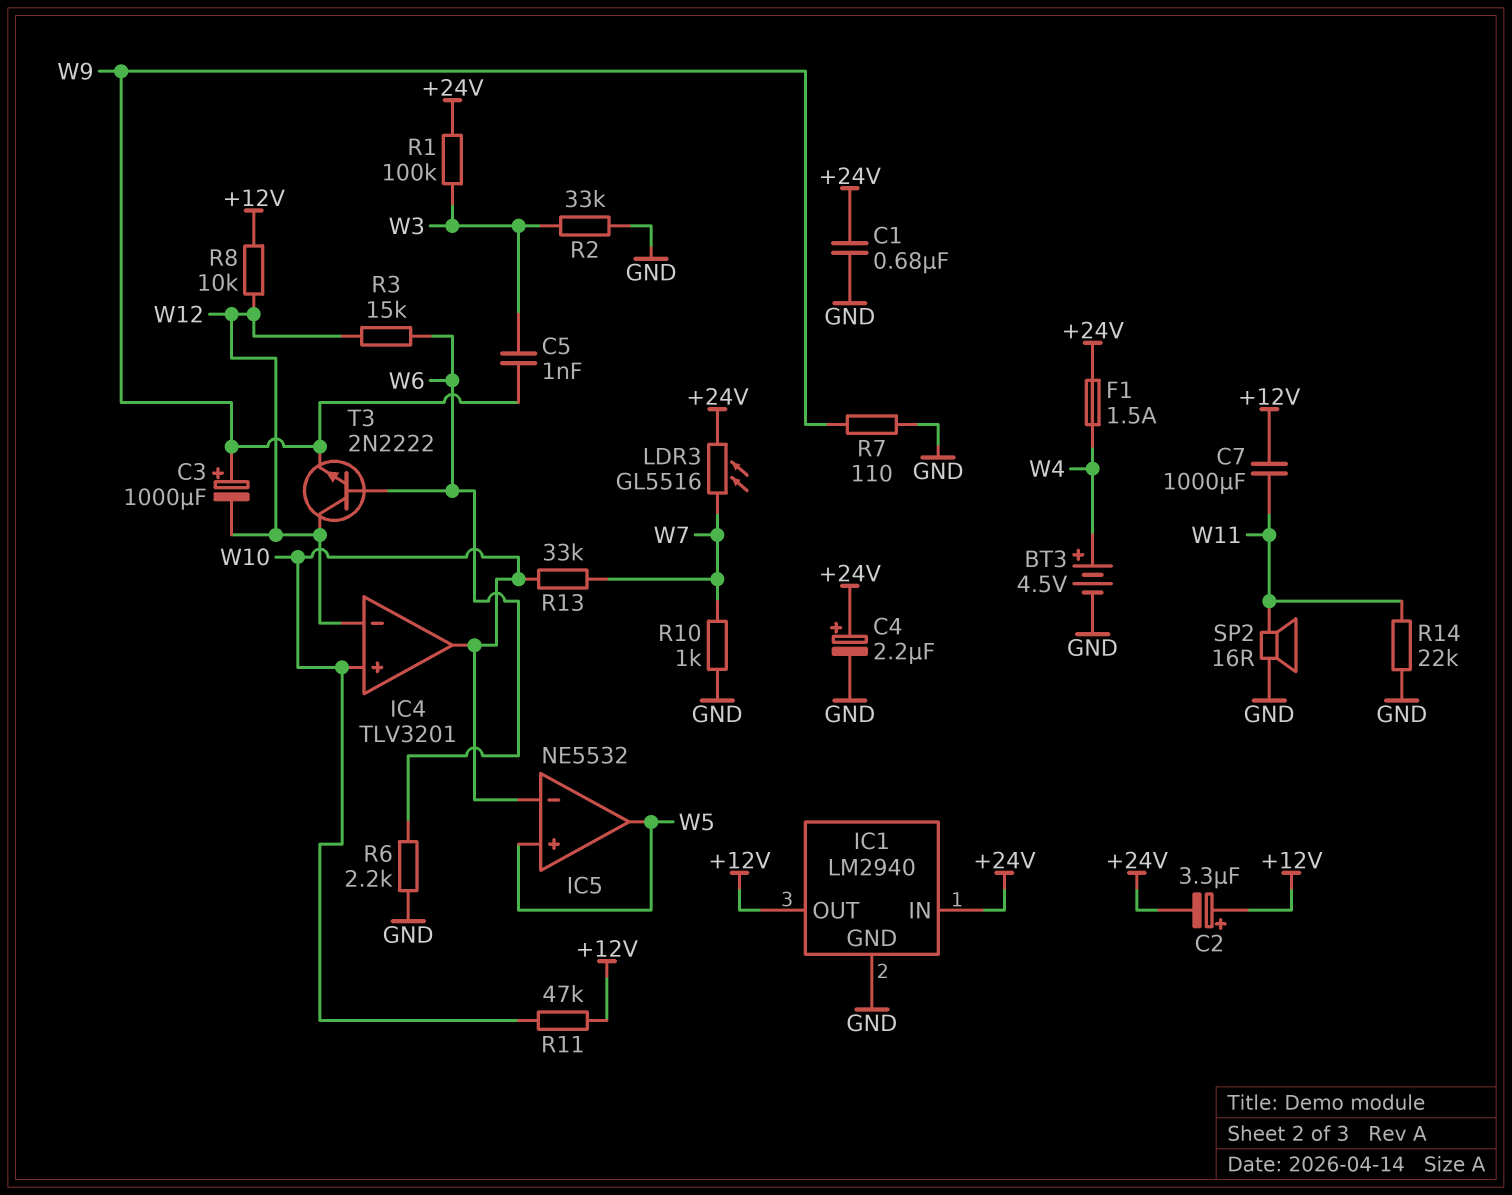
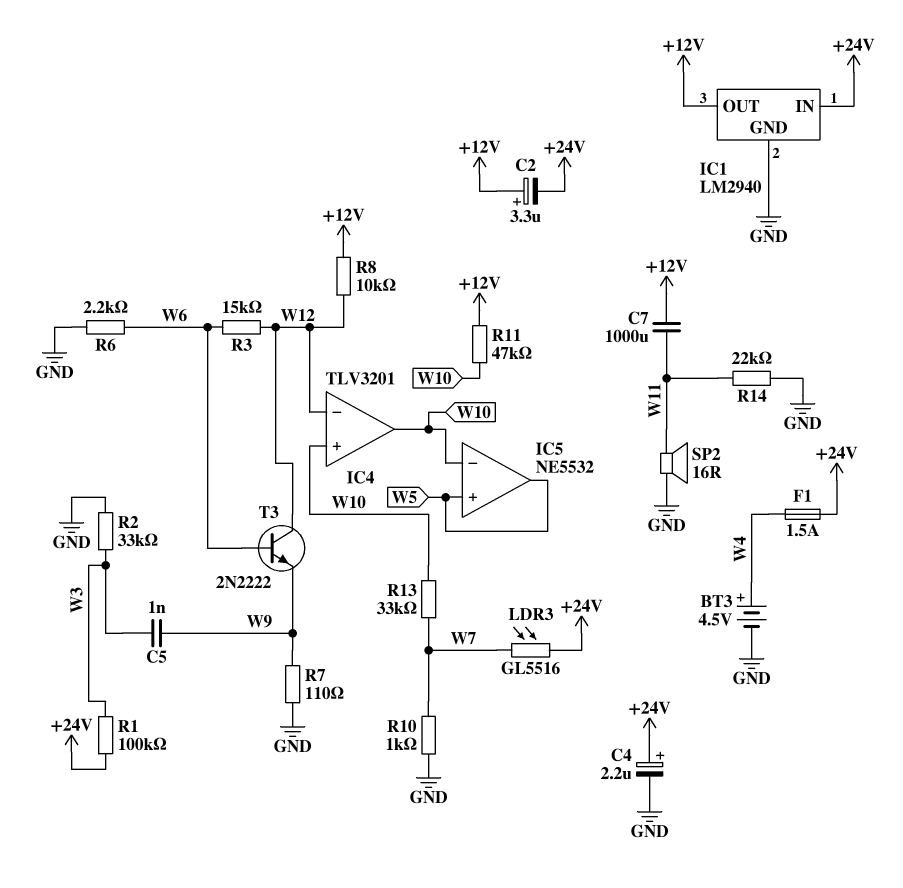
C1: 680nF (+24V, GND) -> none
C3: 1000uF (plus W9, minus W12) -> none

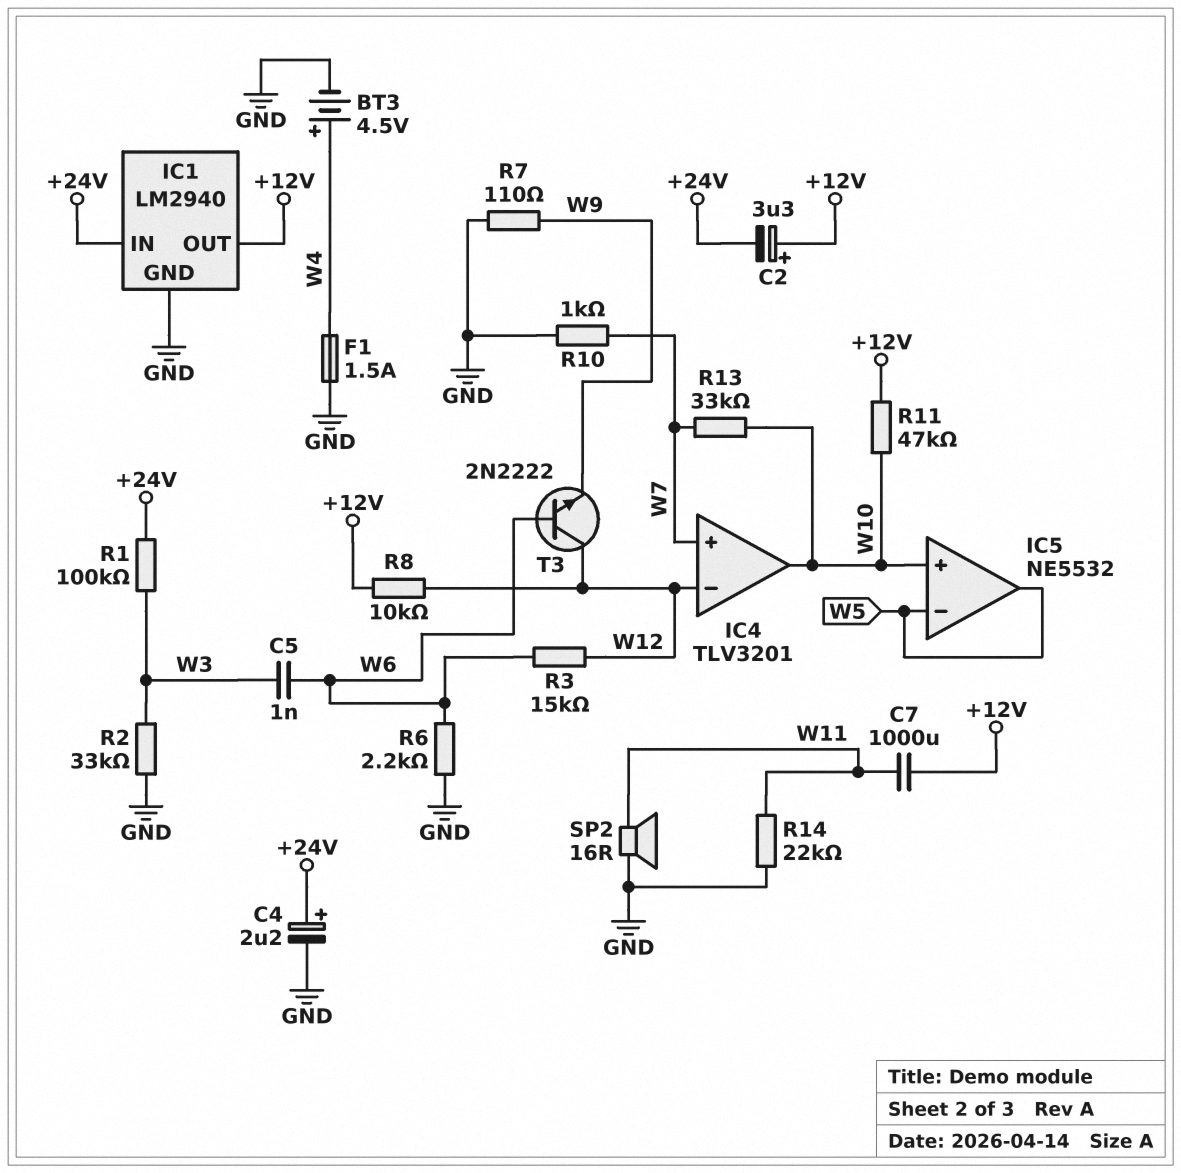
C5: 1nF (W3, W9) -> 1nF (W3, W6)
F1: 1.5A (+24V, W4) -> 1.5A (GND, W4)
IC4 pin in+: W10 -> W7
IC5 pin in+: W5 -> W10
IC5 pin in-: W10 -> W5
LDR3: GL5516 (+24V, W7) -> none

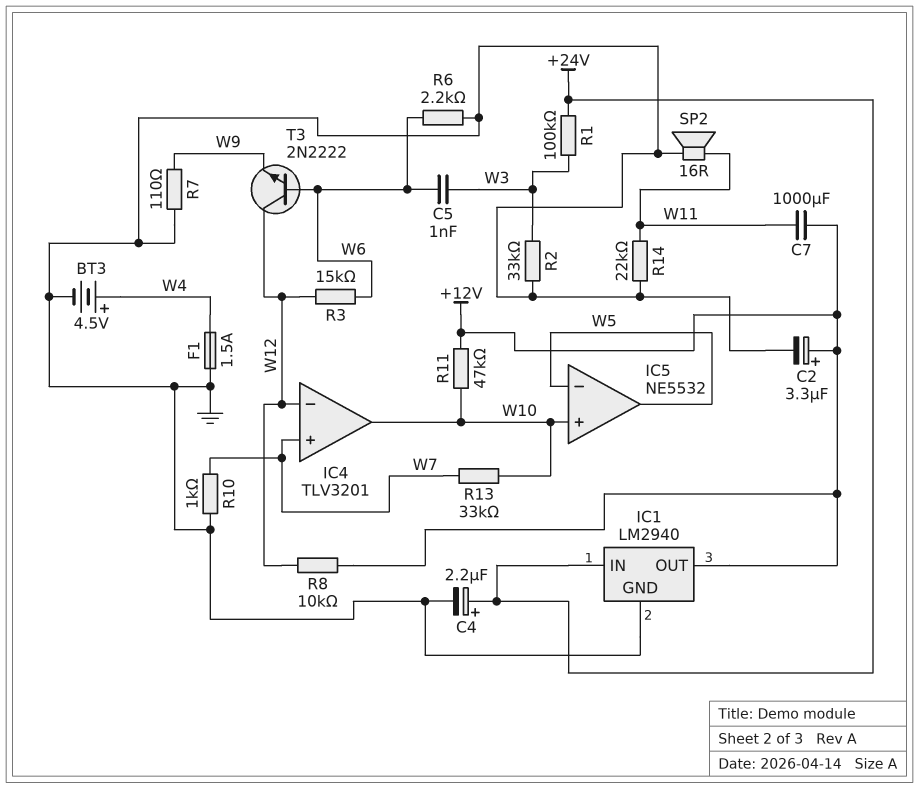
C2: 3.3uF (plus +12V, minus +24V) -> 3.3uF (plus +12V, minus GND)

